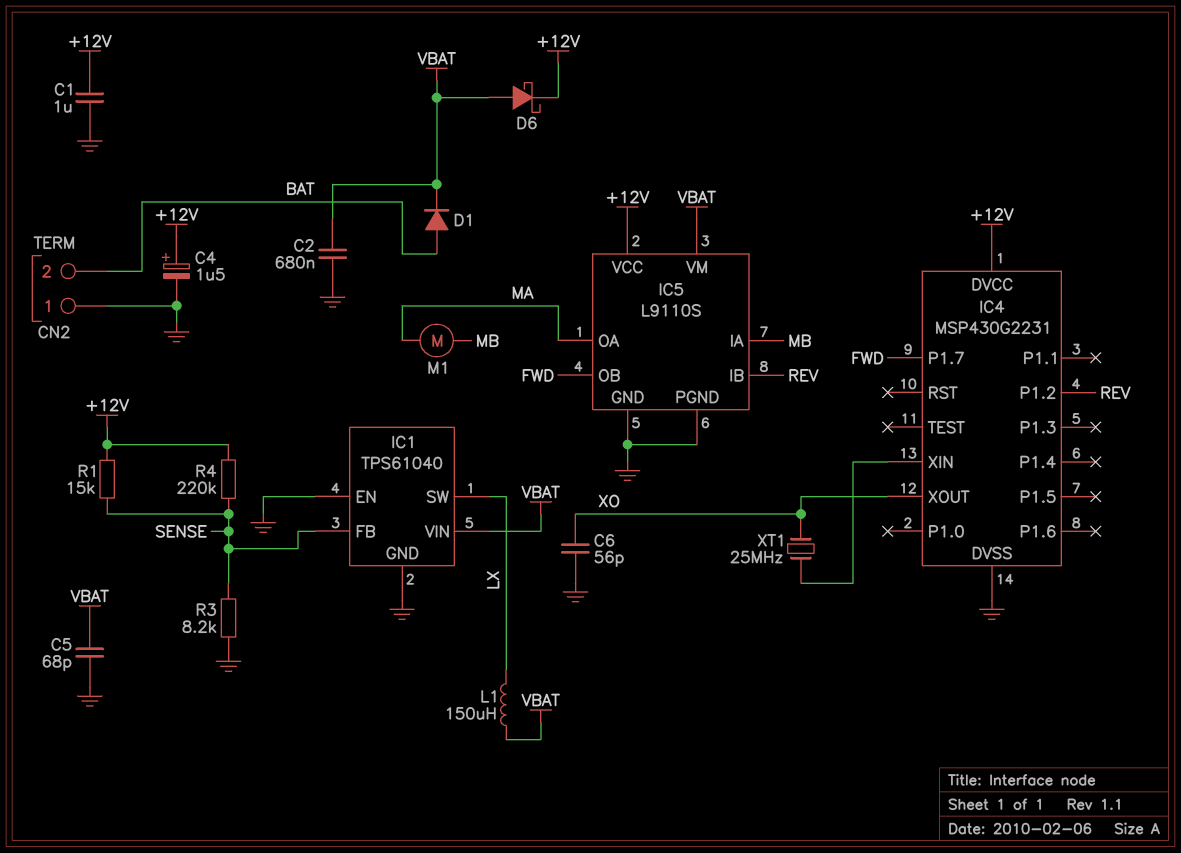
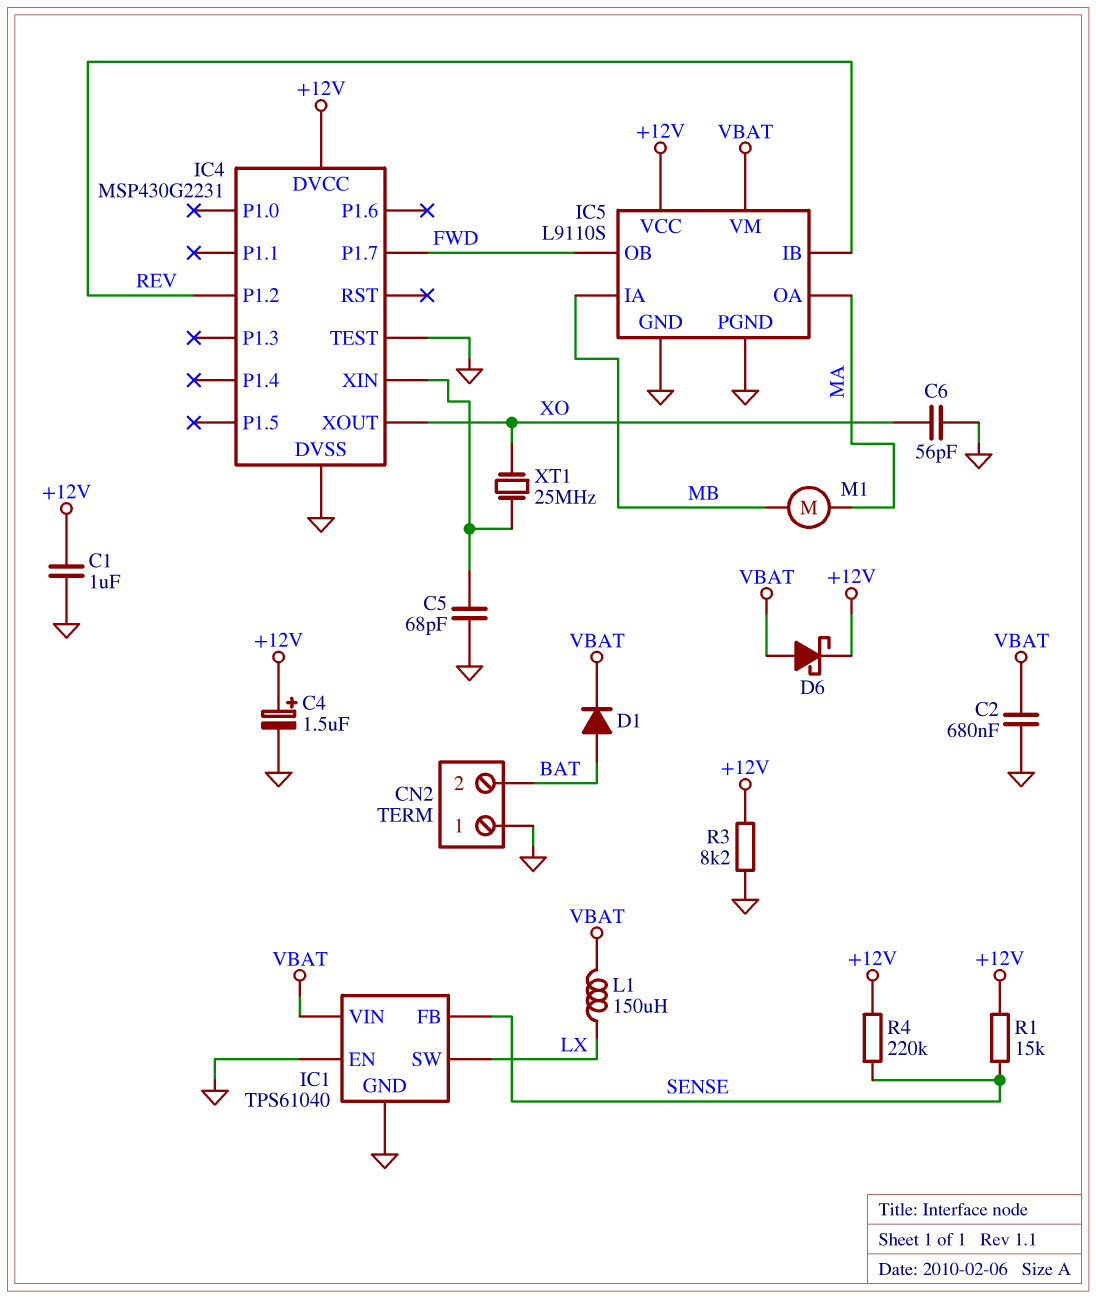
C5: 68pF (GND, VBAT) -> 68pF (GND, IC4/XIN)
IC4 pin TEST: none -> GND
R3: 8.2k (GND, SENSE) -> 8.2k (+12V, GND)

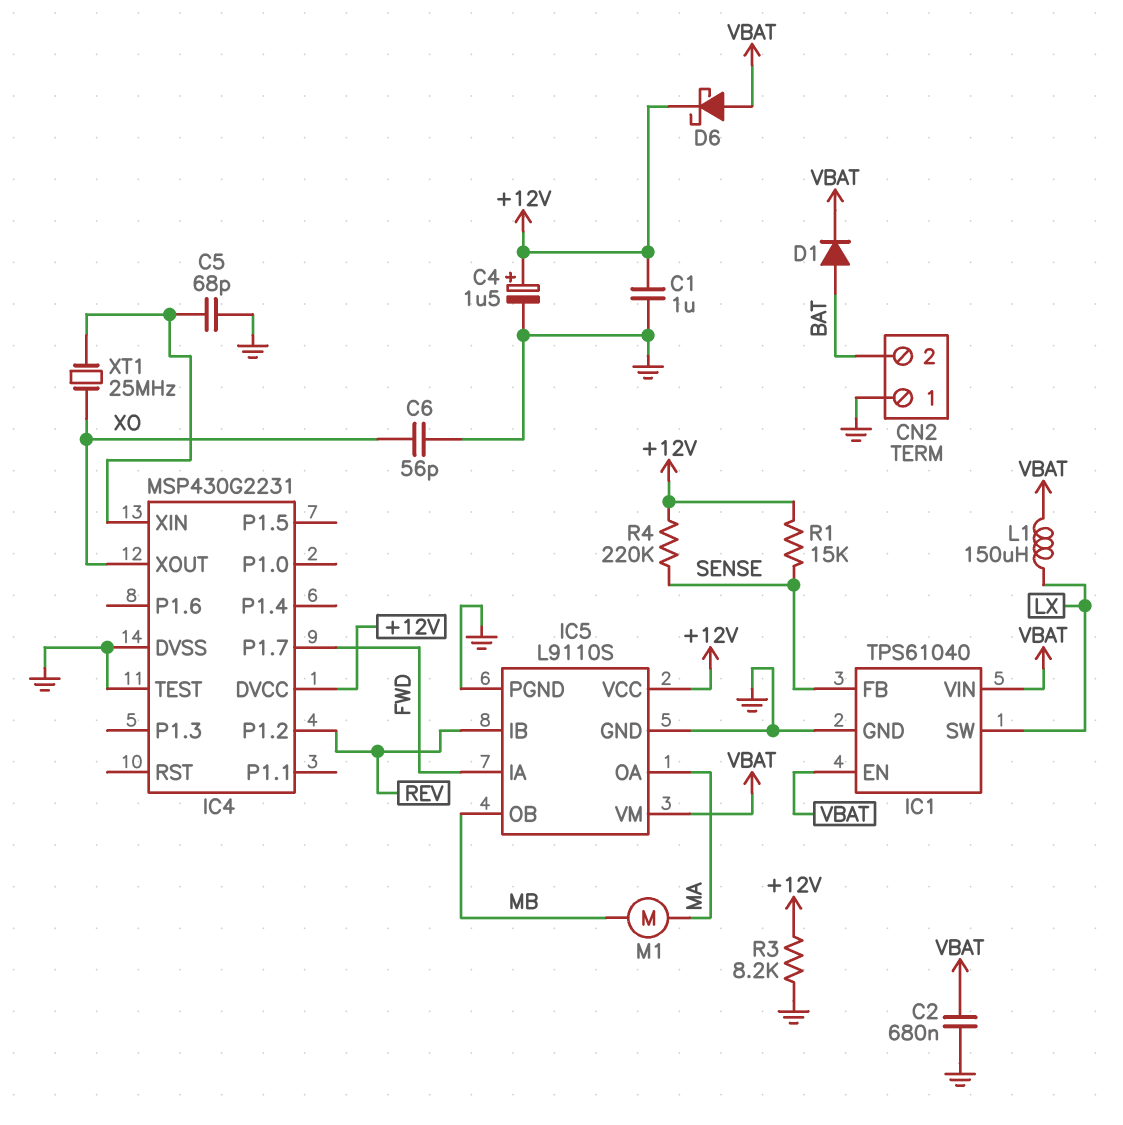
IC1 pin EN: GND -> VBAT
IC5 pin IA: MB -> FWD
IC5 pin OB: FWD -> MB

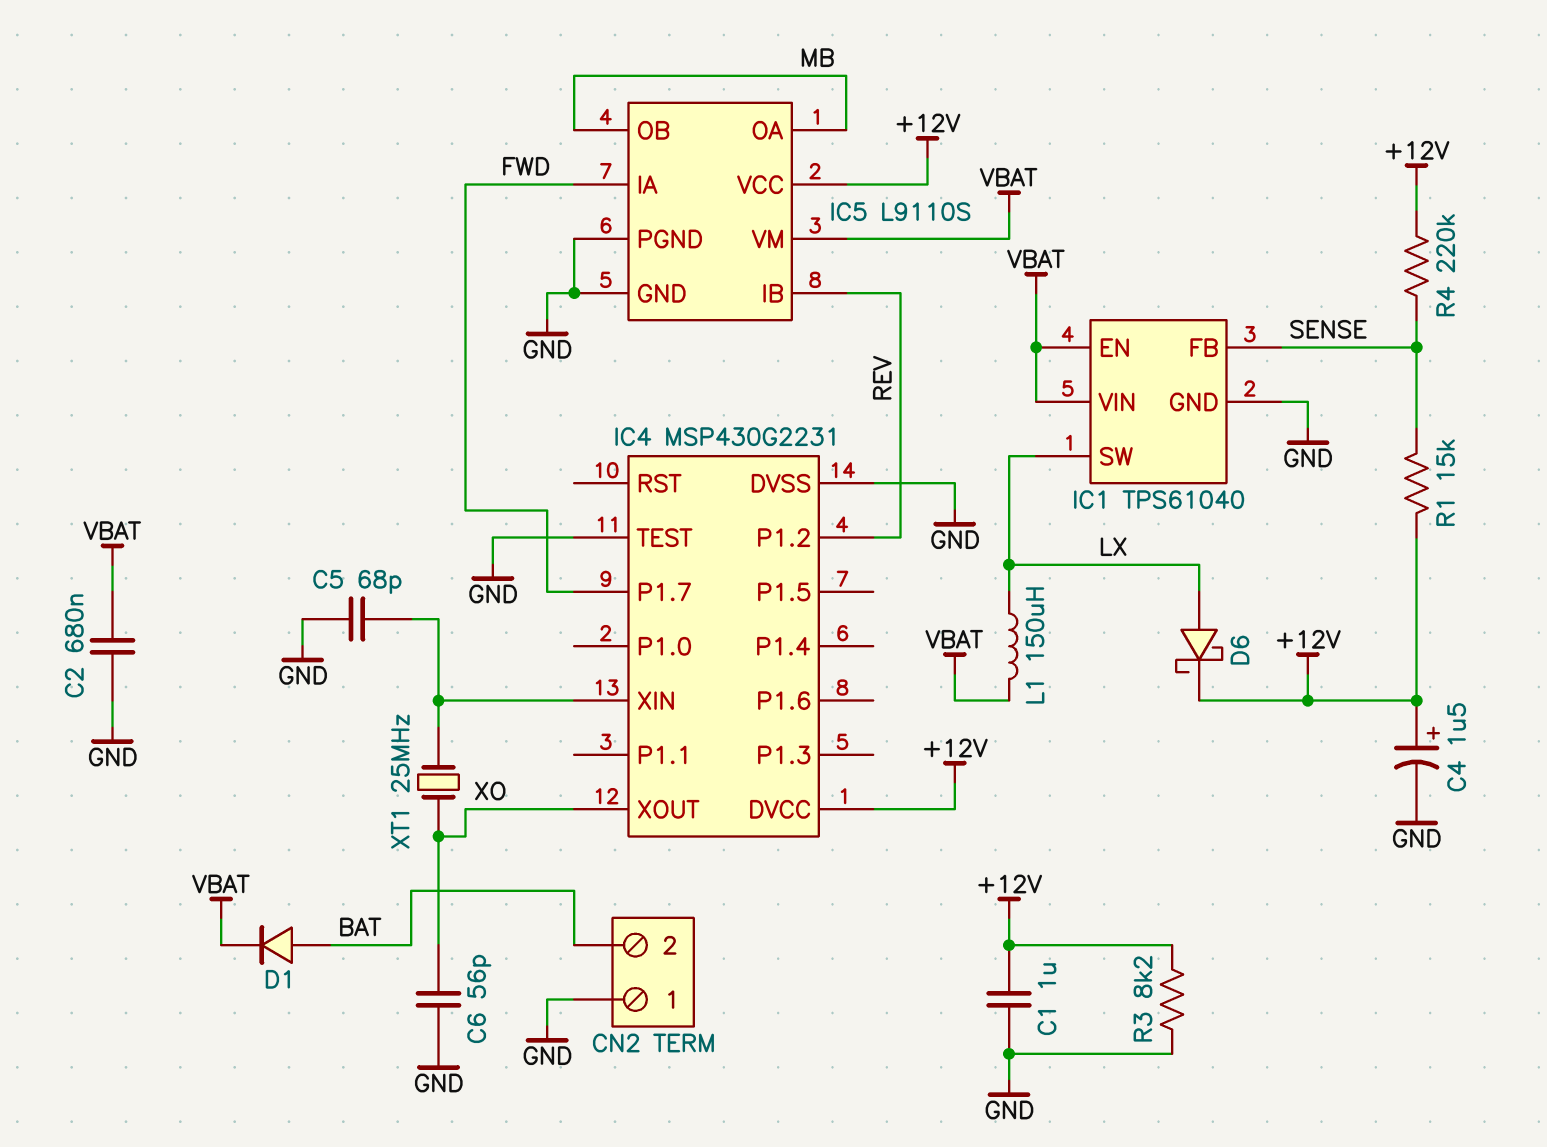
D6: schottky (A VBAT, K +12V) -> schottky (A LX, K +12V)
IC5 pin OA: MA -> MB
M1: motor (MA, MB) -> none

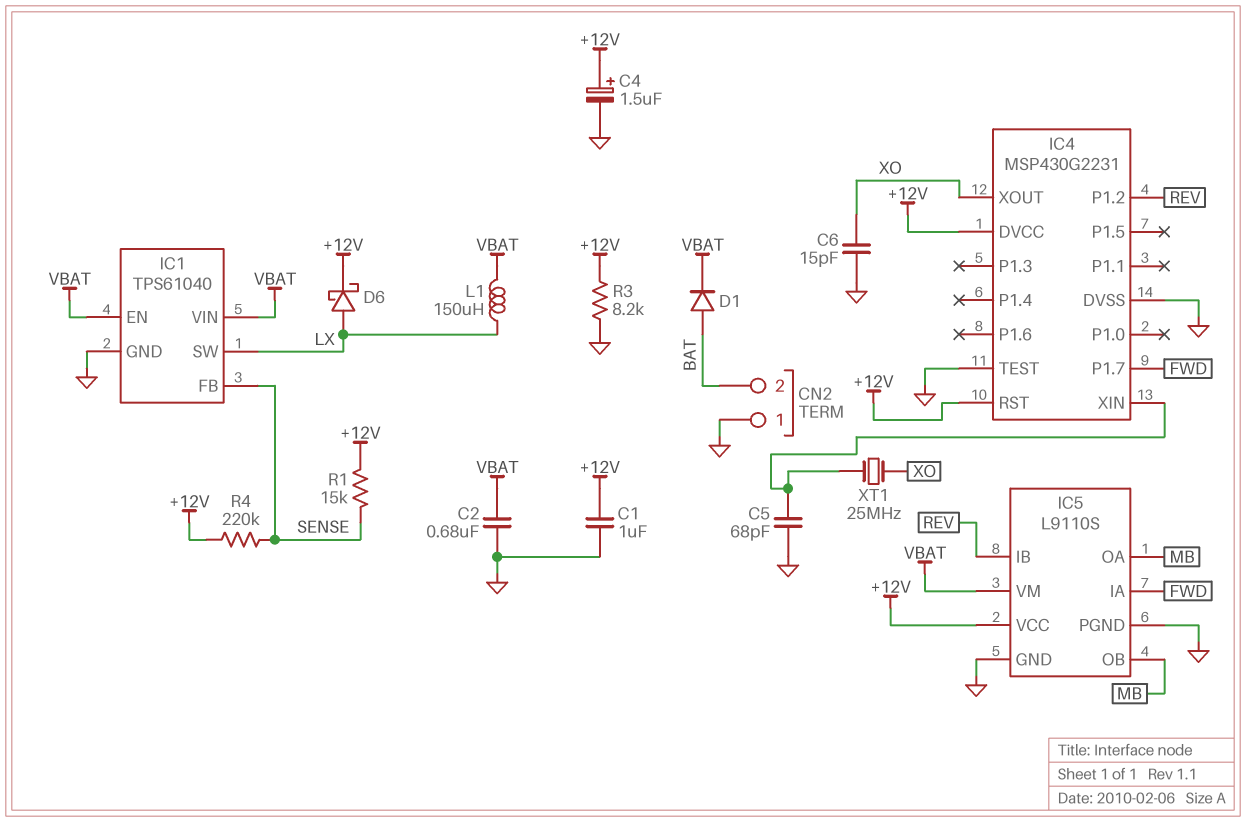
C6: 56pF (GND, XO) -> 15pF (GND, XO)
IC4 pin RST: none -> +12V

